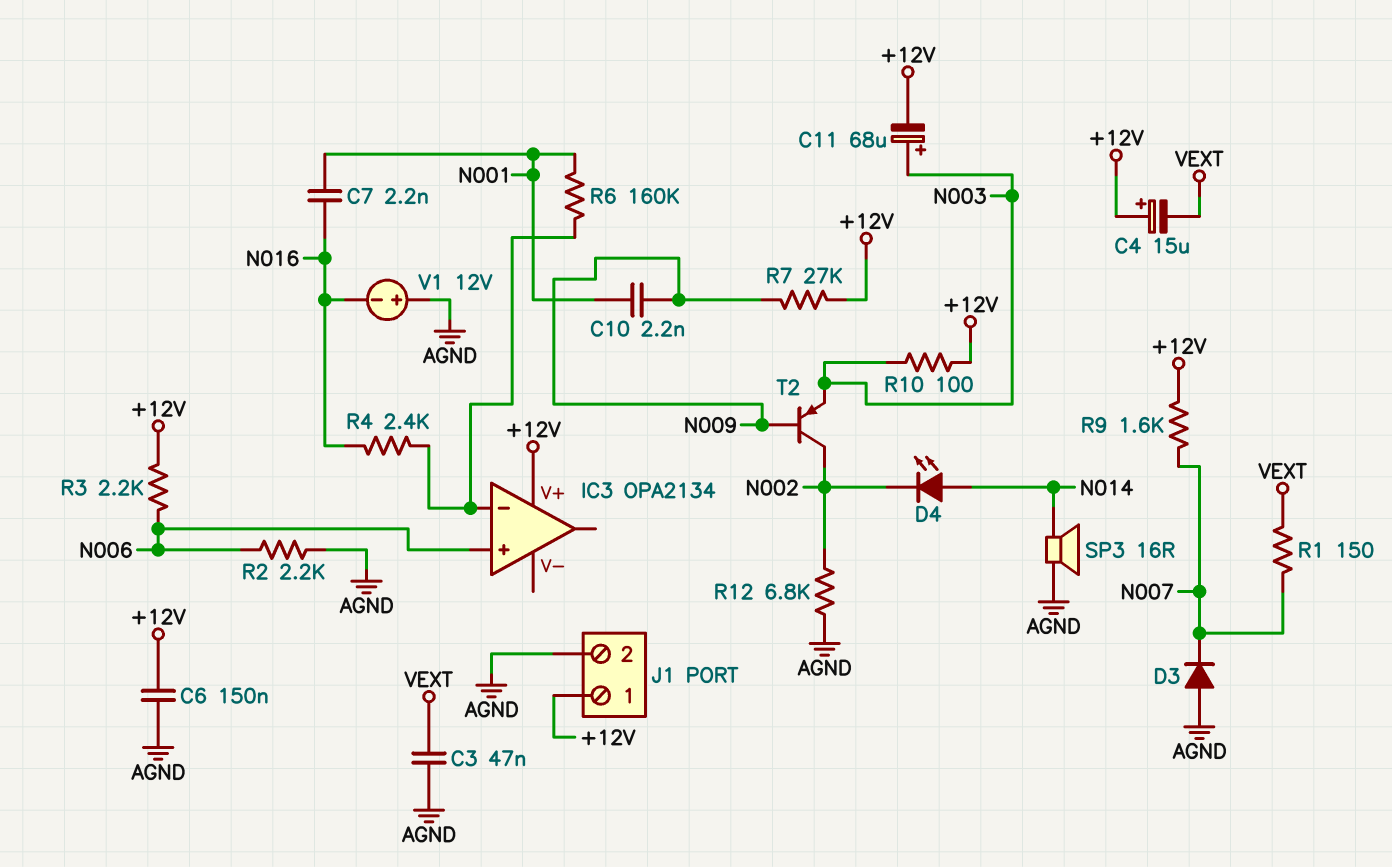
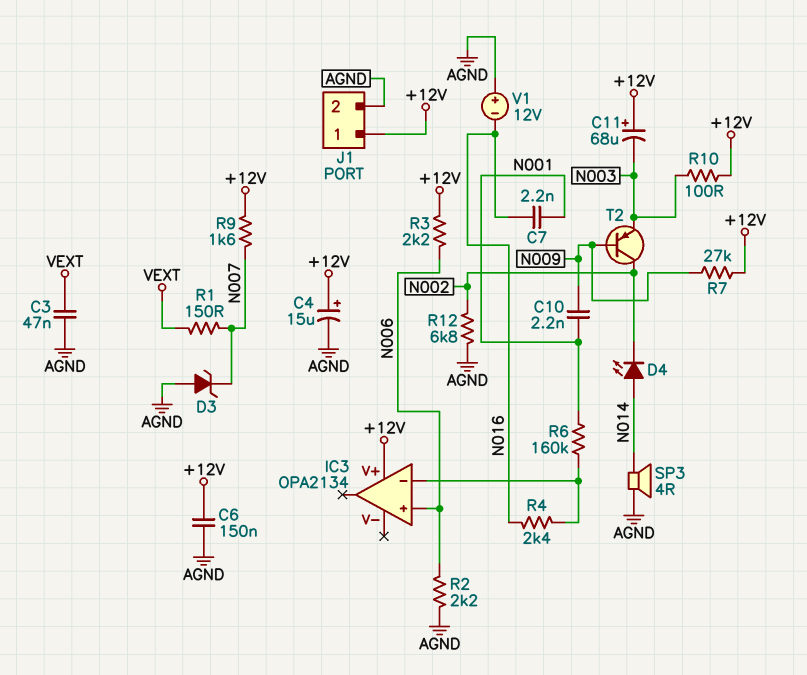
C4: 15uF (plus +12V, minus VEXT) -> 15uF (plus +12V, minus AGND)
C11: 68uF (plus N003, minus +12V) -> 68uF (plus +12V, minus N003)
D3: diode (A AGND, K N007) -> zener (A AGND, K N007)
SP3: speaker 16R (AGND, N014) -> speaker 4R (AGND, N014)

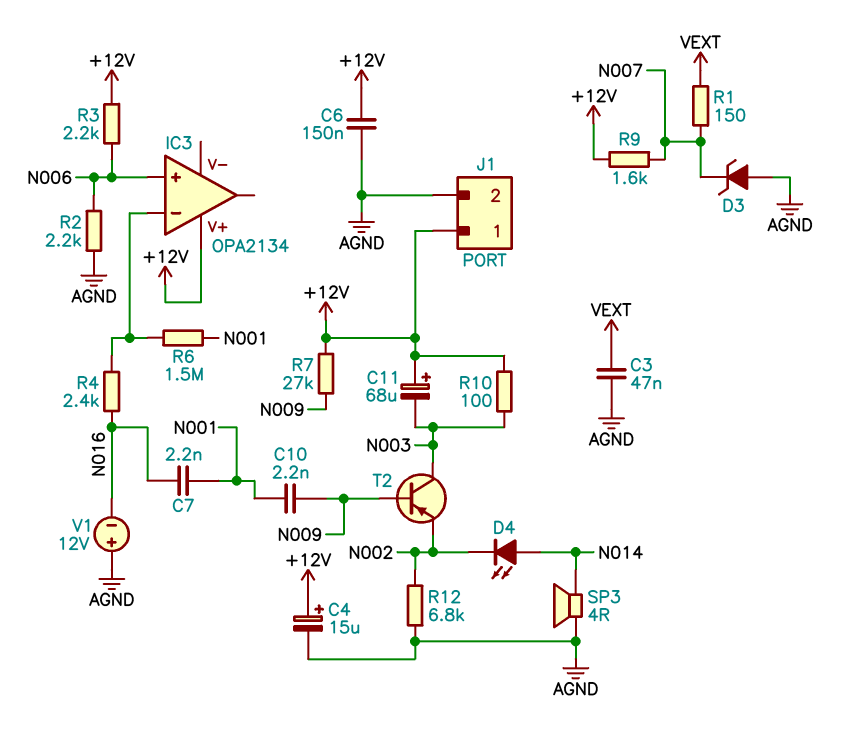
R6: 160k (IC3/in-, N001) -> 1.5M (IC3/in-, N001)
T2: PNP (B N009, C N002, E N003) -> PNP (B N009, C N003, E N002)

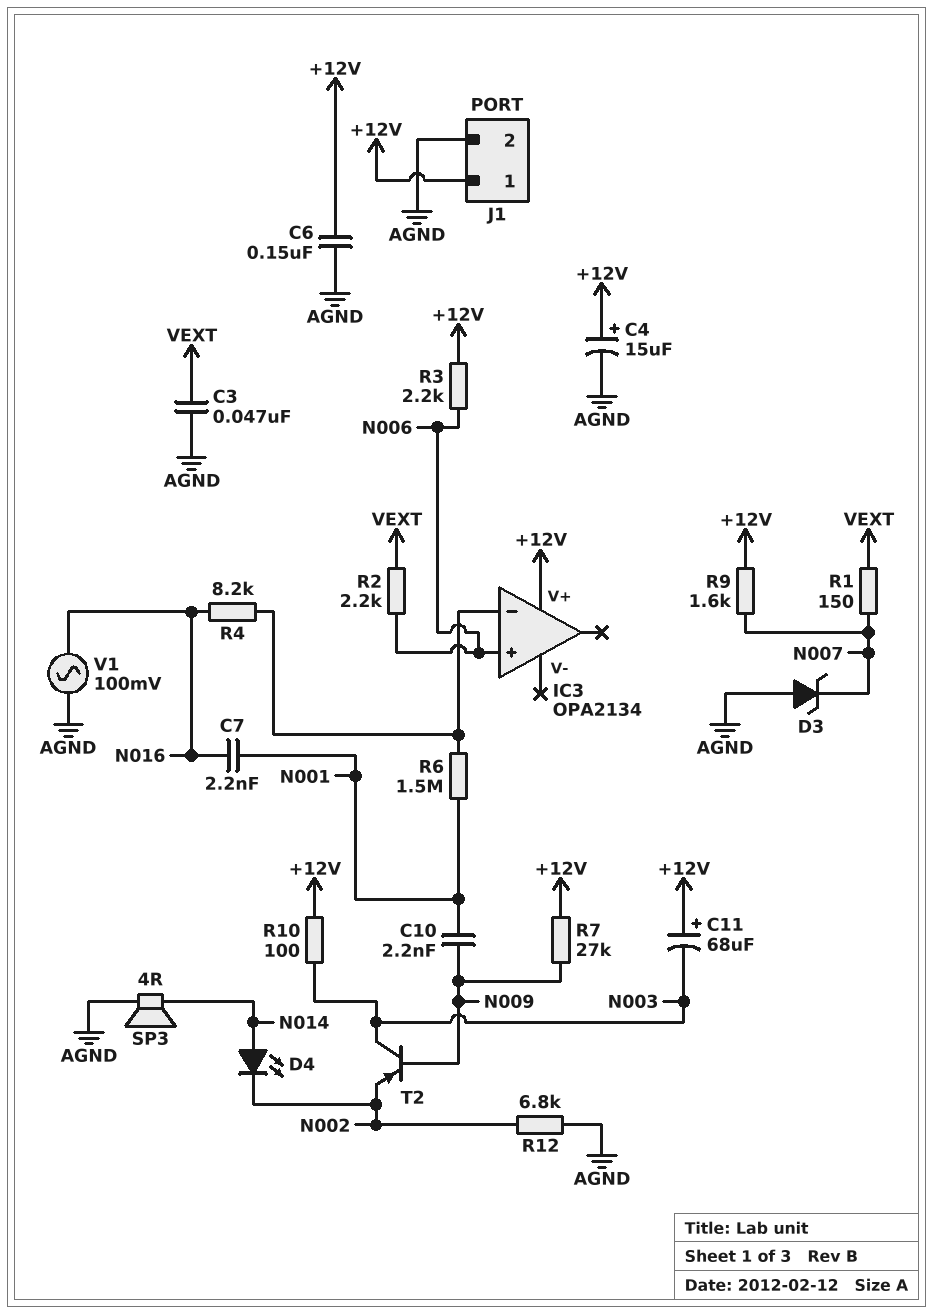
R2: 2.2k (AGND, N006) -> 2.2k (N006, VEXT)
R4: 2.4k (IC3/in-, N016) -> 8.2k (IC3/in-, N016)
V1: 12V (plus AGND, minus N016) -> AC 100mV (AGND, N016)

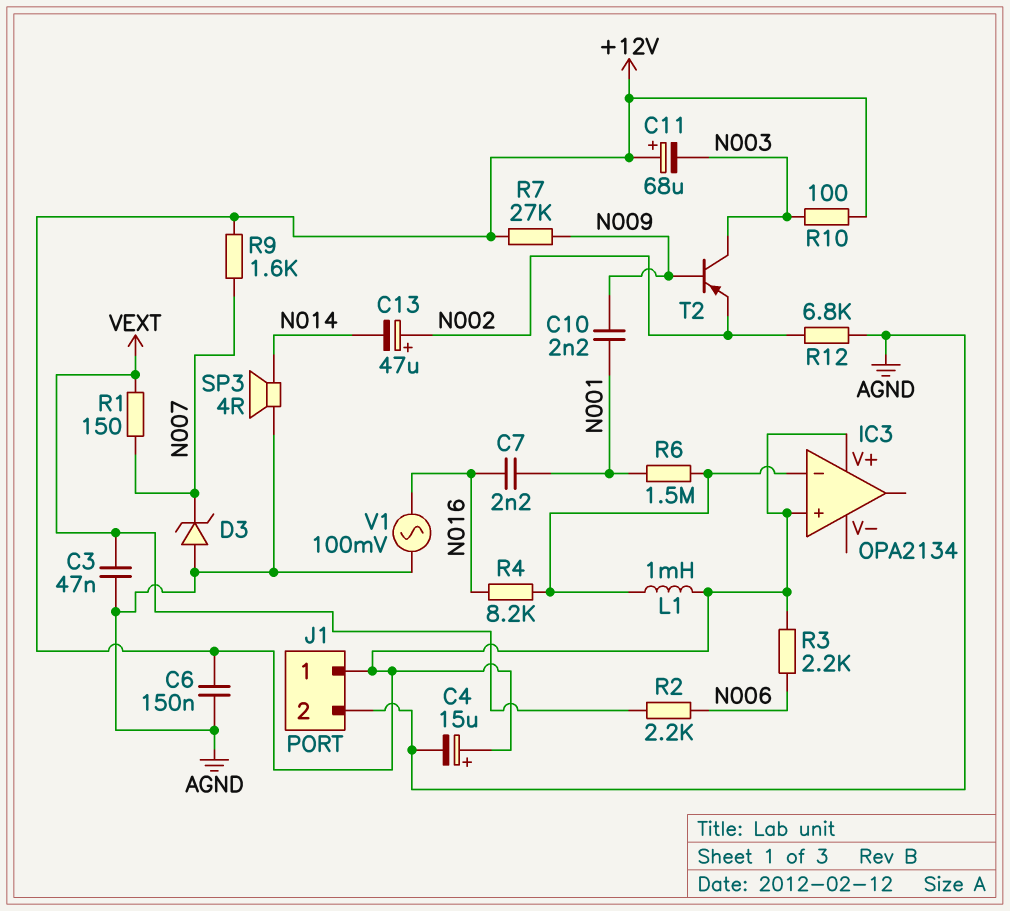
C13: none -> 47uF (plus N002, minus N014)
D4: LED (A N014, K N002) -> none
IC3 pin in+: N006 -> +12V
L1: none -> 1mH (+12V, IC3/in-)

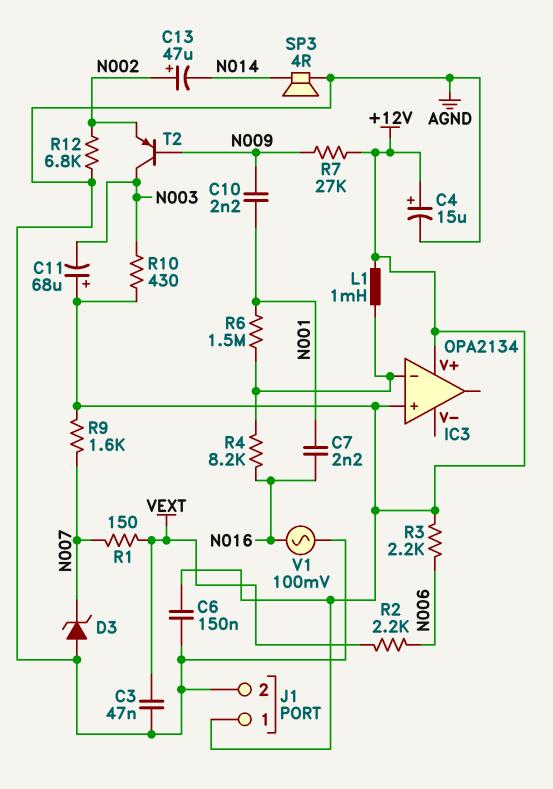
R10: 100 (+12V, N003) -> 430 (+12V, N003)

